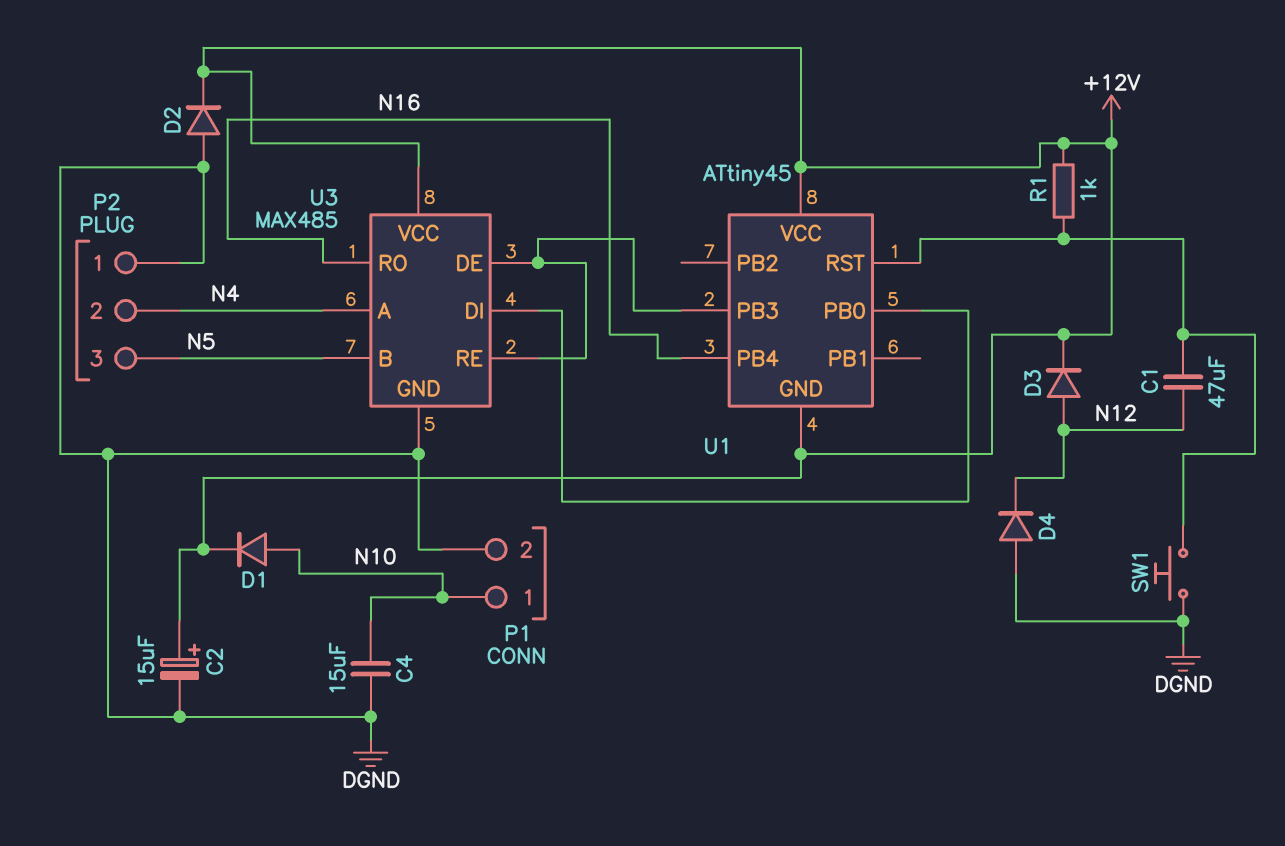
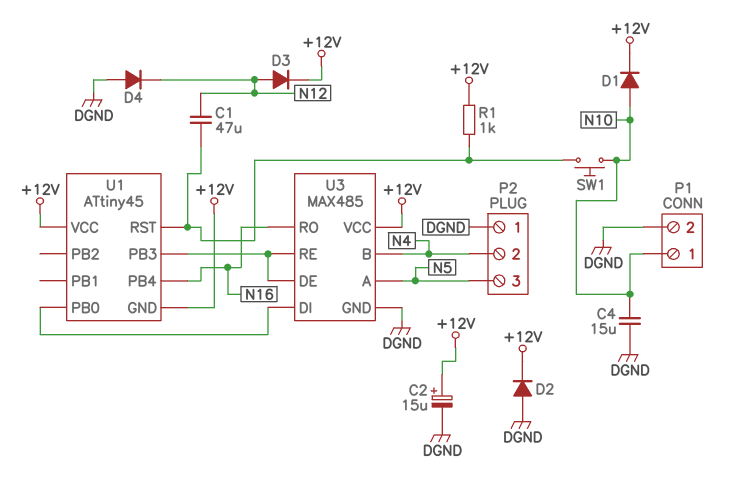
SW1: button (DGND, U1/RST) -> button (N10, U1/RST)
U3 pin A: N4 -> N5
U3 pin B: N5 -> N4

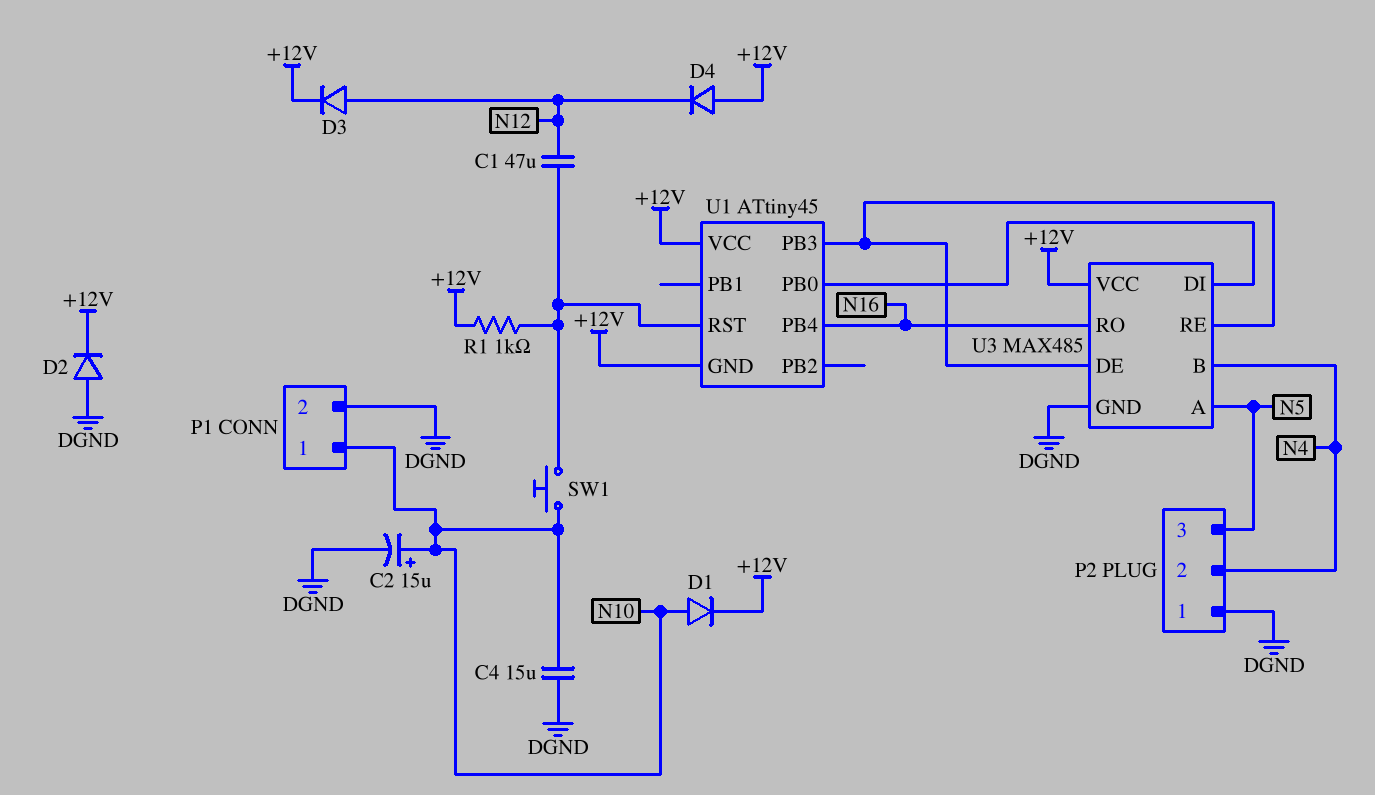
C2: 15uF (plus +12V, minus DGND) -> 15uF (plus N10, minus DGND)
D4: diode (A DGND, K N12) -> diode (A +12V, K N12)

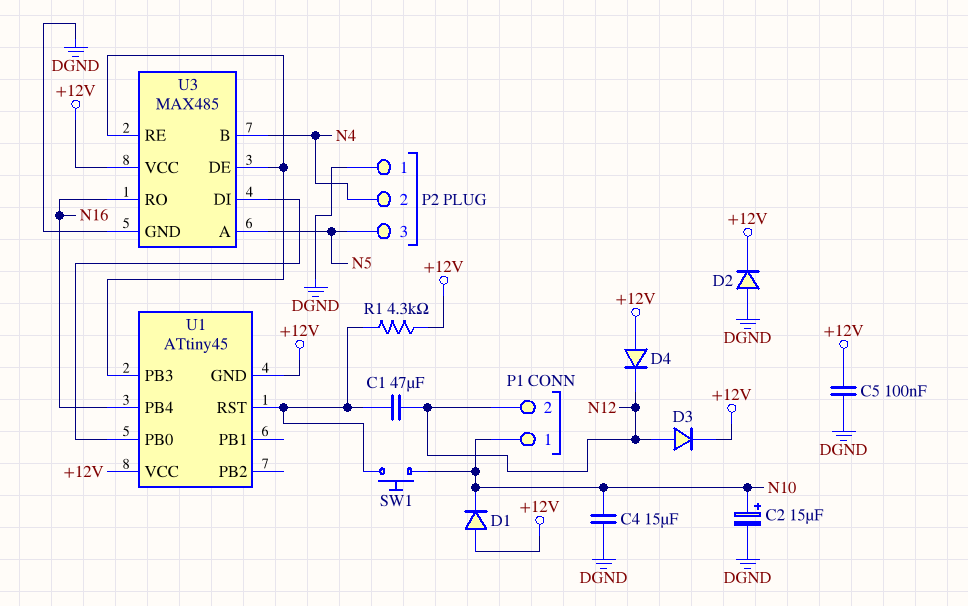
C5: none -> 100nF (+12V, DGND)
D1: diode (A N10, K +12V) -> diode (A +12V, K N10)
P1 pin 2: DGND -> N12
R1: 1k (+12V, U1/RST) -> 4.3k (+12V, U1/RST)

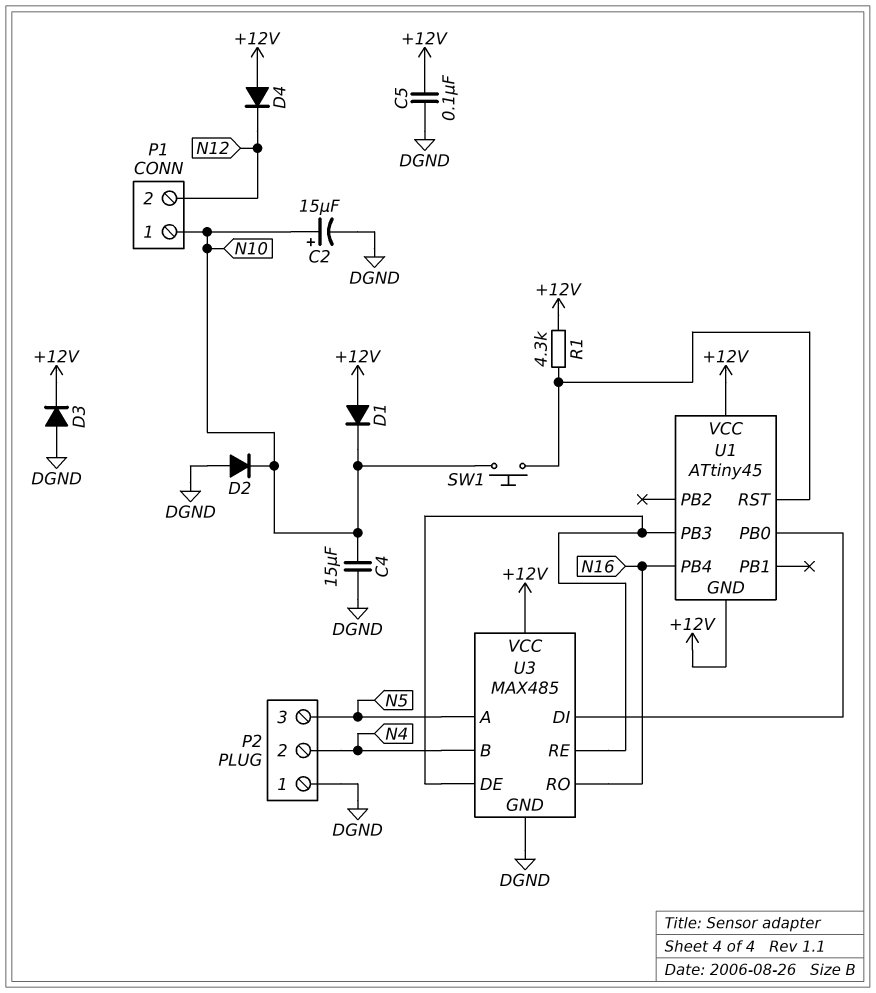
C1: 47uF (N12, U1/RST) -> none
D2: diode (A DGND, K +12V) -> diode (A DGND, K N10)
D3: diode (A N12, K +12V) -> diode (A DGND, K +12V)

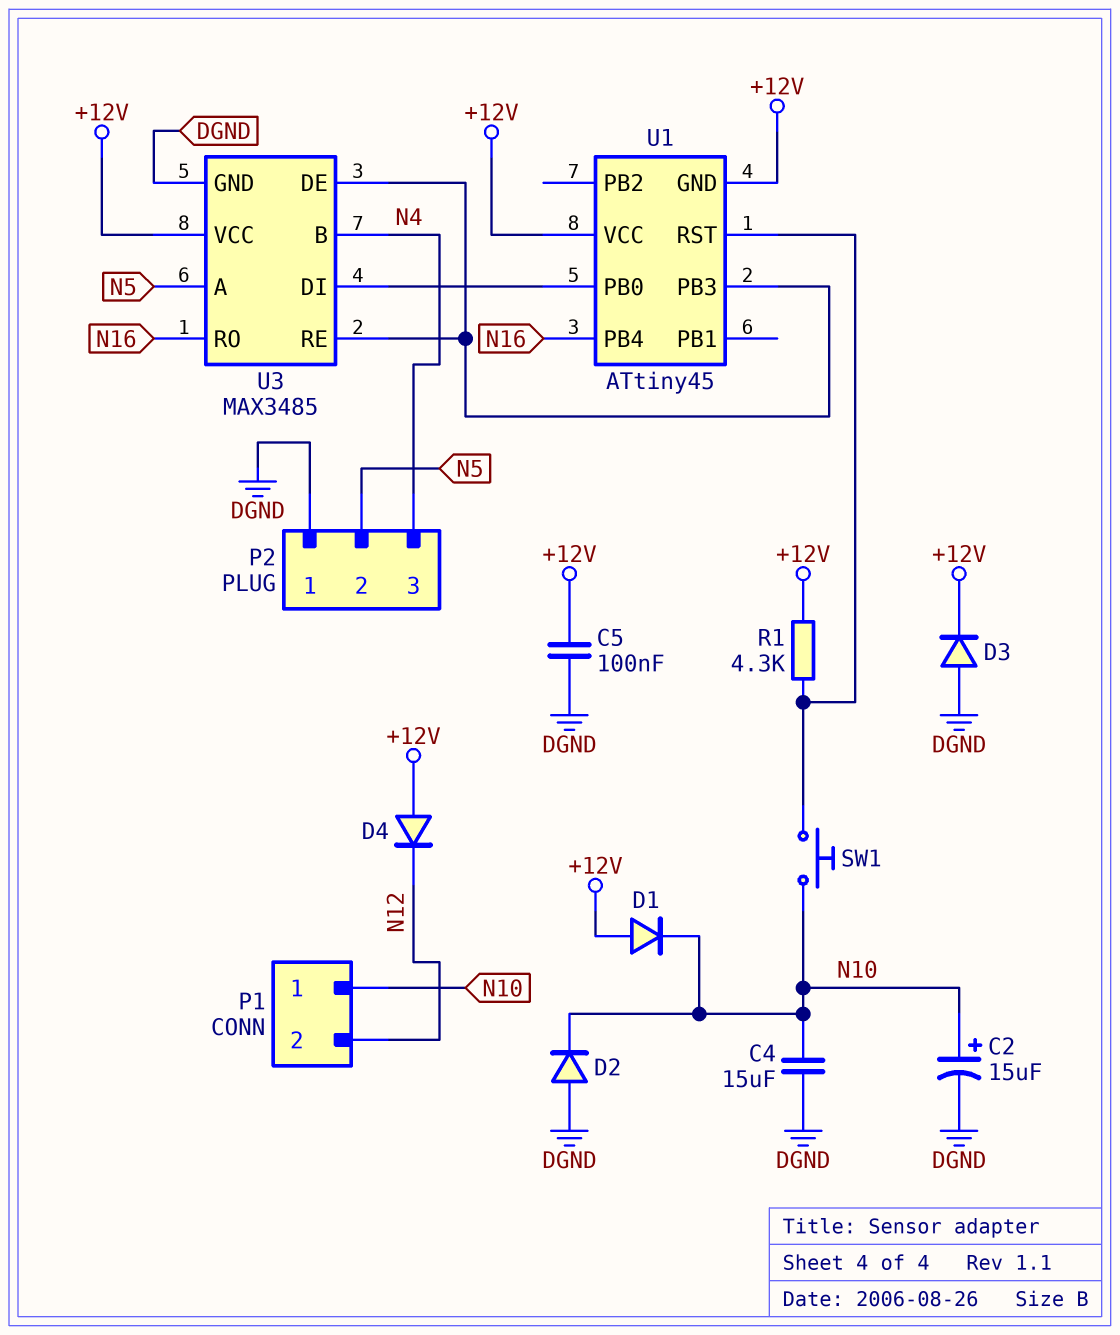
P2 pin 2: N4 -> N5
P2 pin 3: N5 -> N4
U3: MAX485 -> MAX3485

